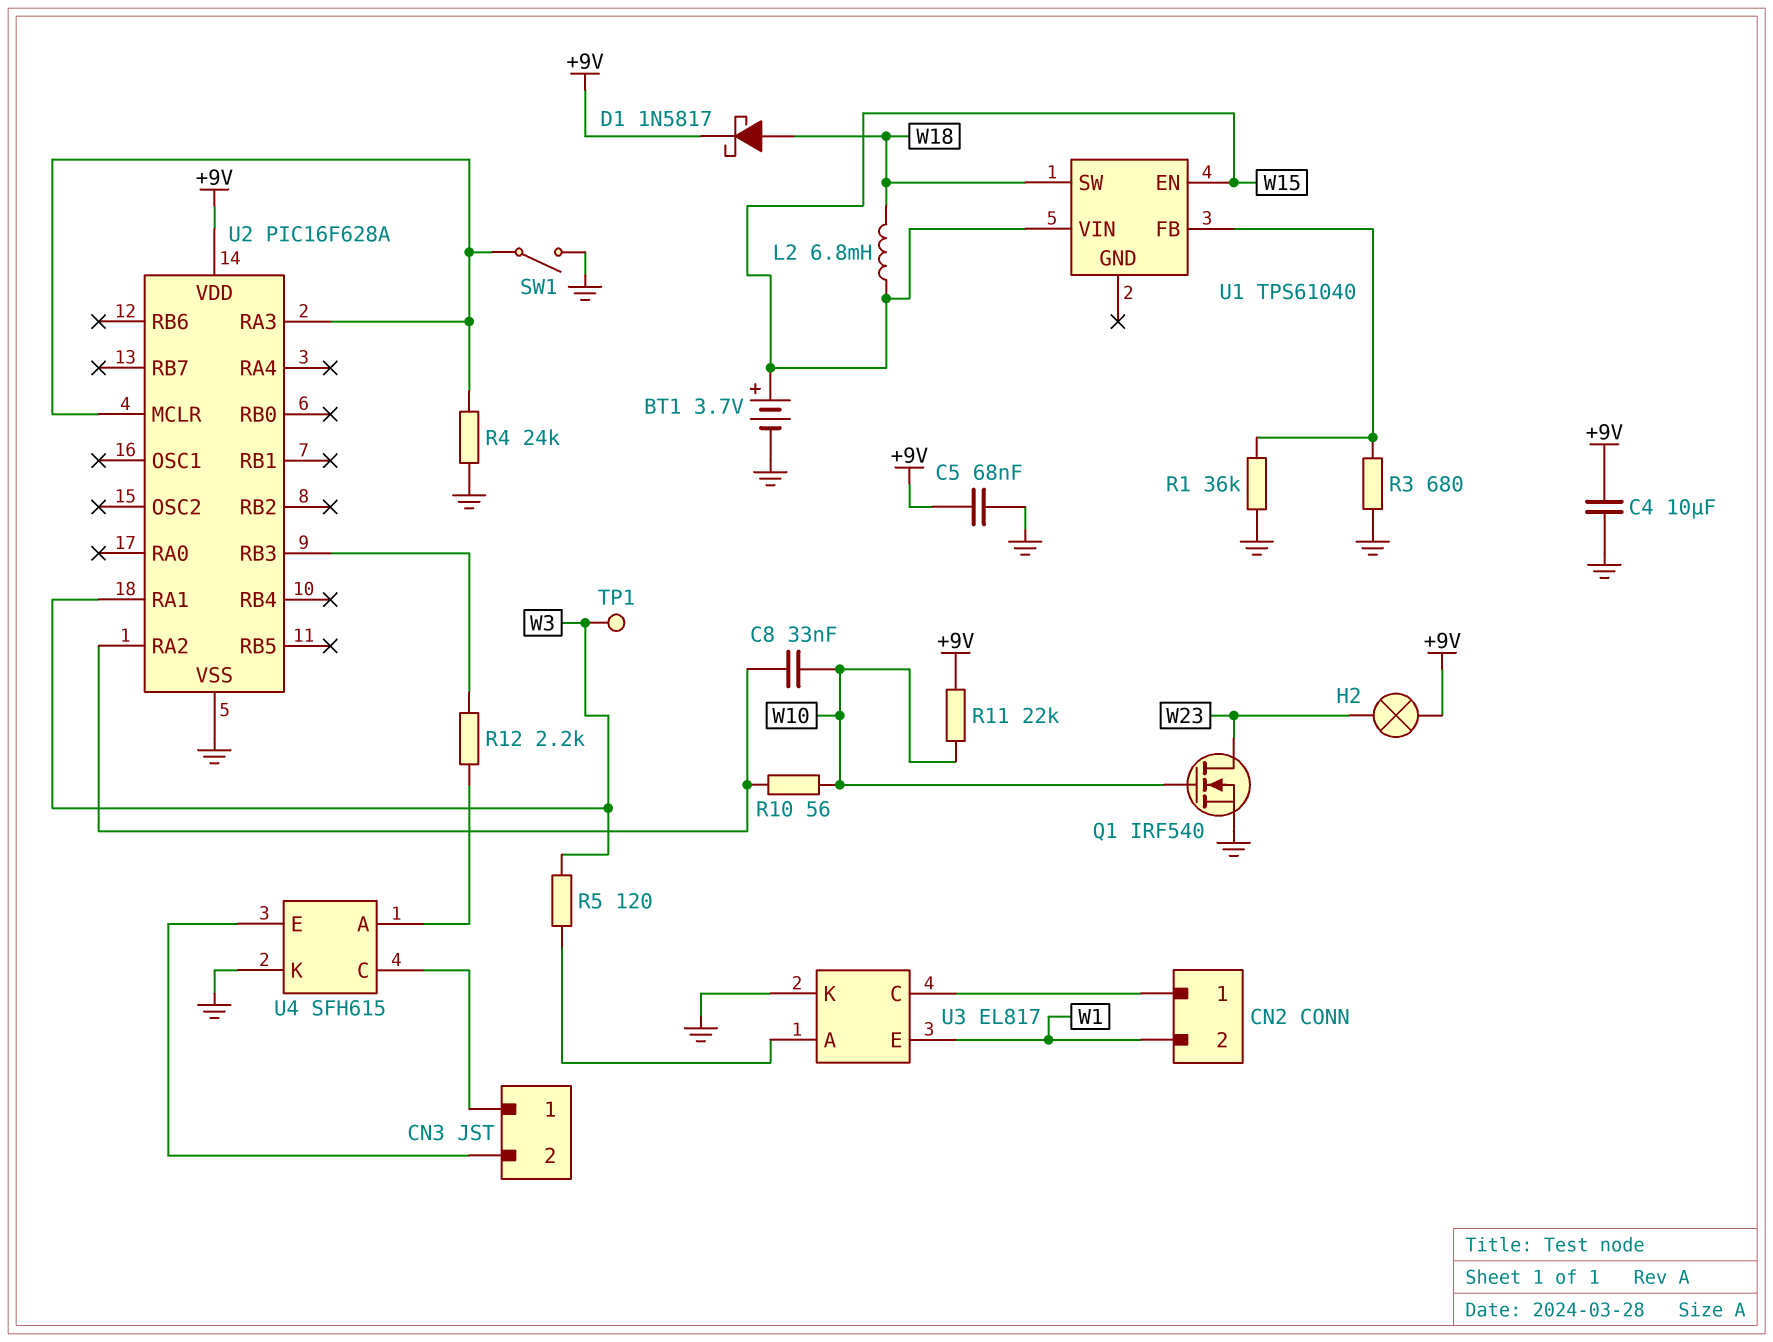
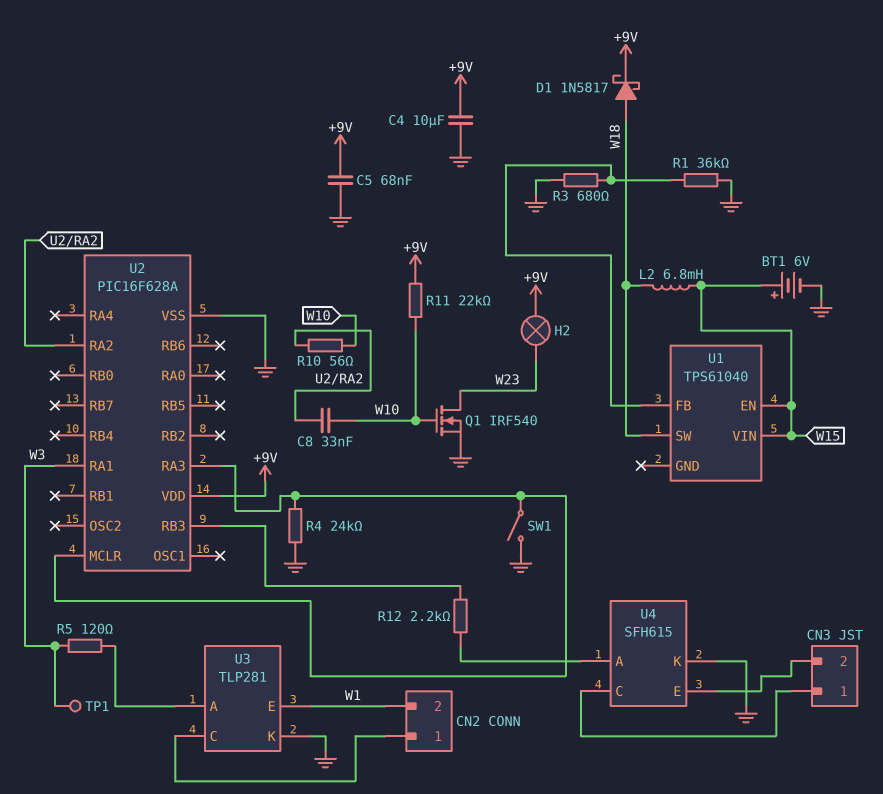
BT1: 3.7V (plus W15, minus GND) -> 6V (plus W15, minus GND)
U3: EL817 -> TLP281

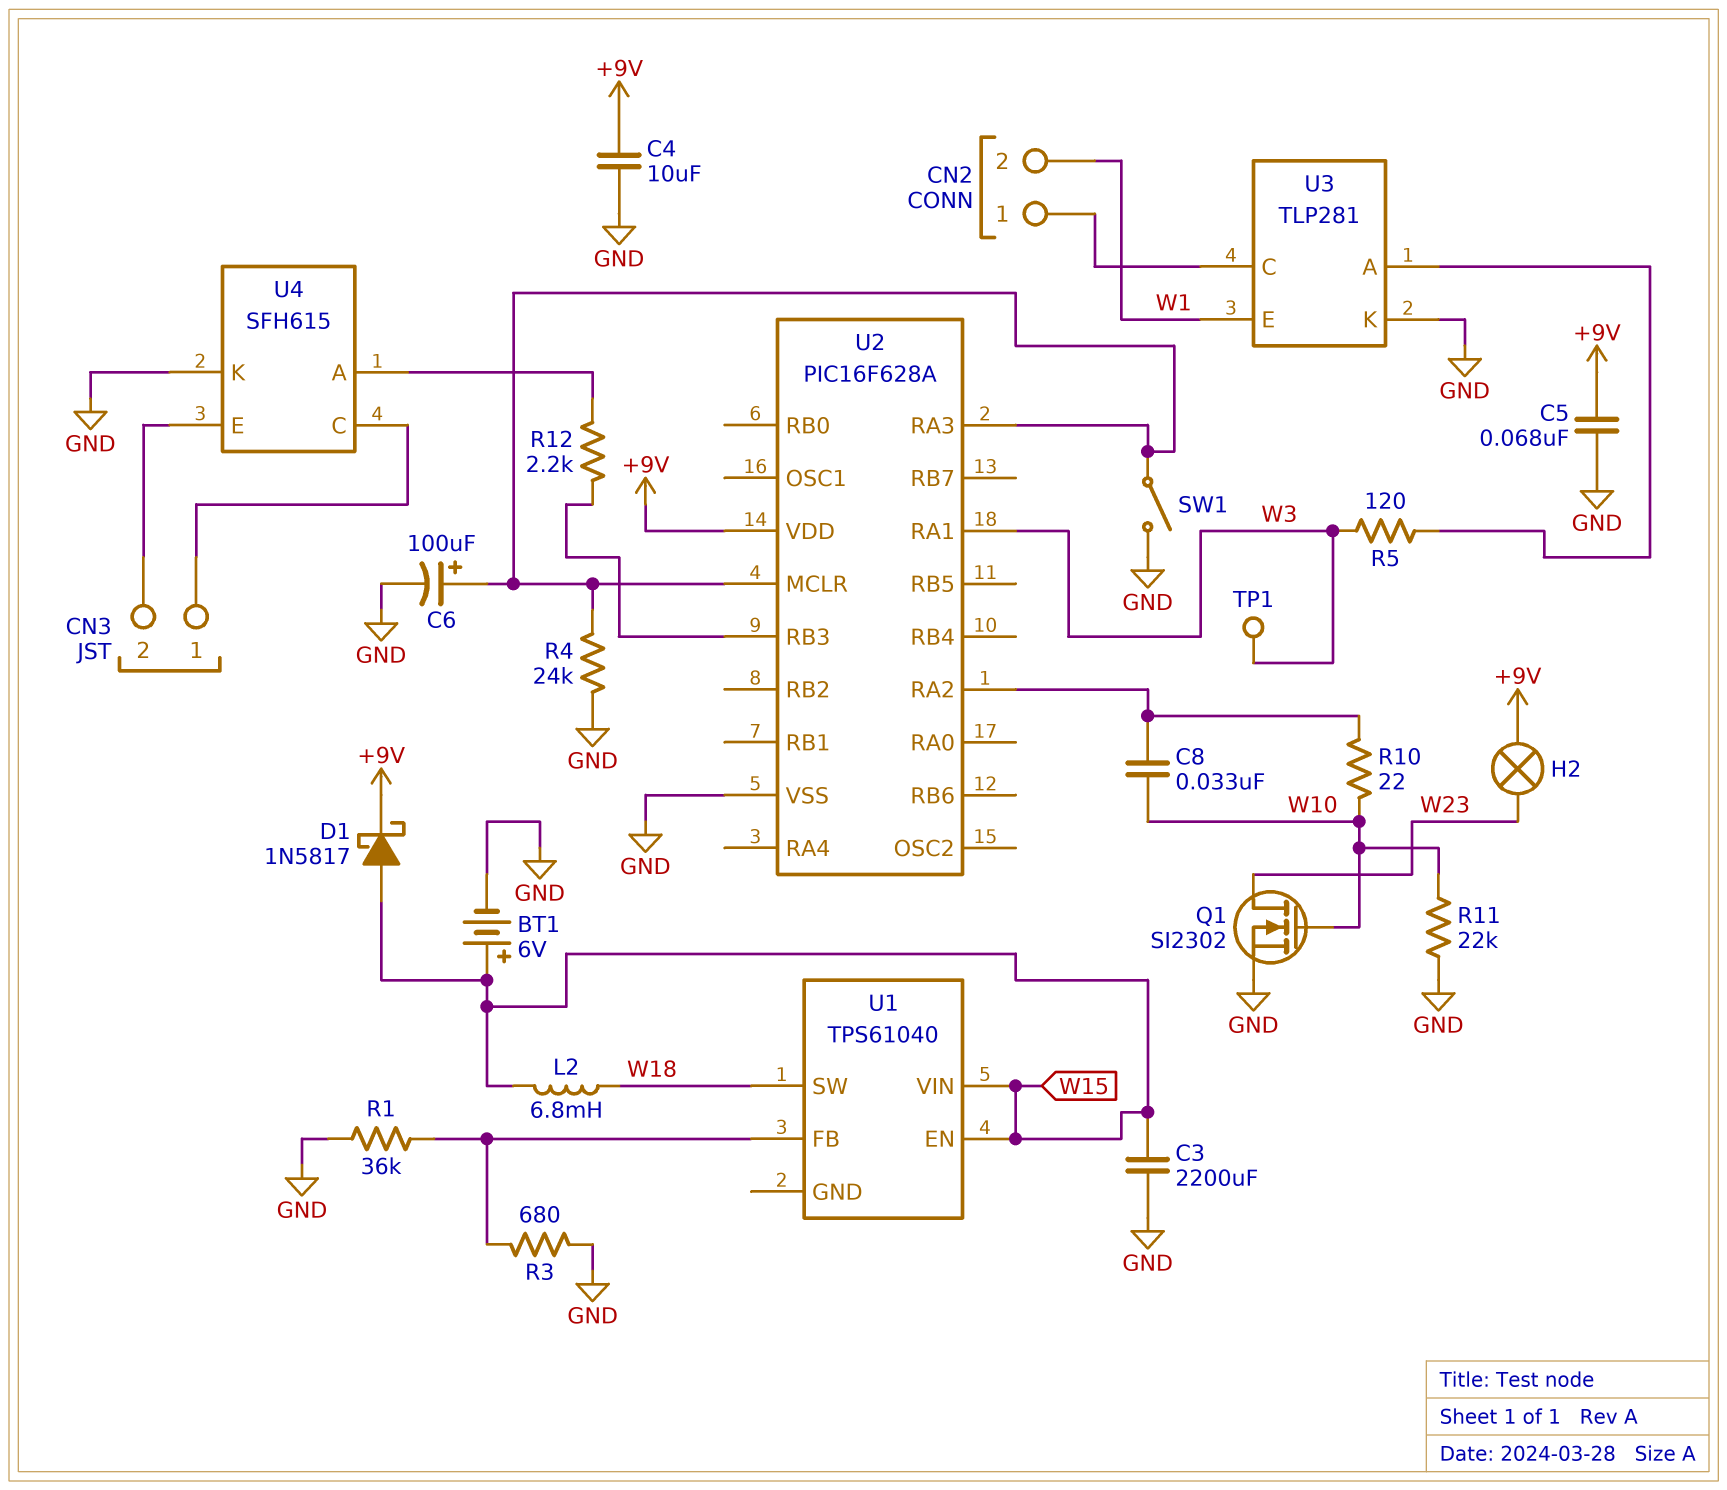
C3: none -> 2200uF (GND, W15)
C6: none -> 100uF (plus U2/MCLR, minus GND)
D1: schottky 1N5817 (A W18, K +9V) -> schottky 1N5817 (A W15, K +9V)
Q1: NMOS IRF540 (G W10, D W23, S GND) -> NMOS SI2302 (G W10, D W23, S GND)
R10: 56 (U2/RA2, W10) -> 22 (U2/RA2, W10)
R11: 22k (+9V, W10) -> 22k (GND, W10)

